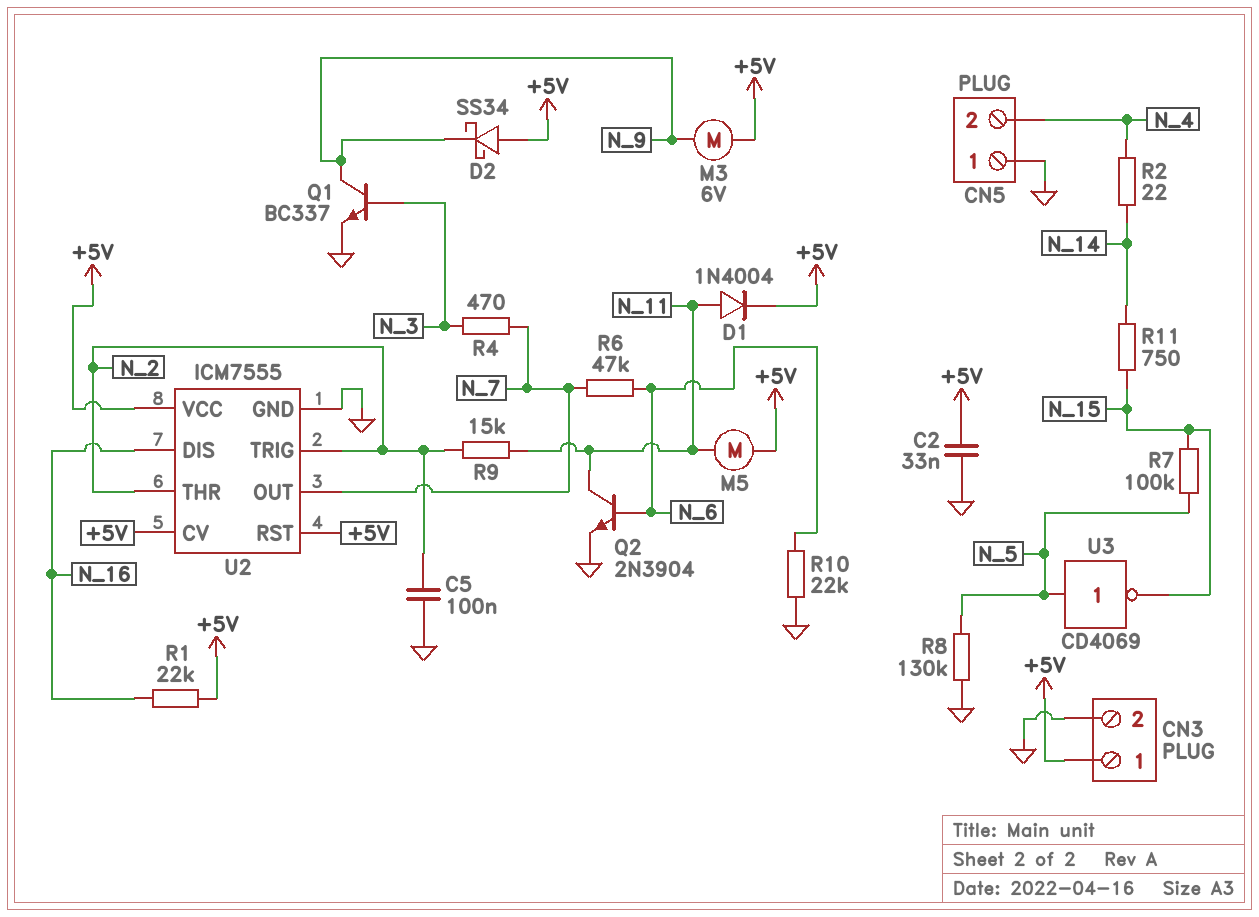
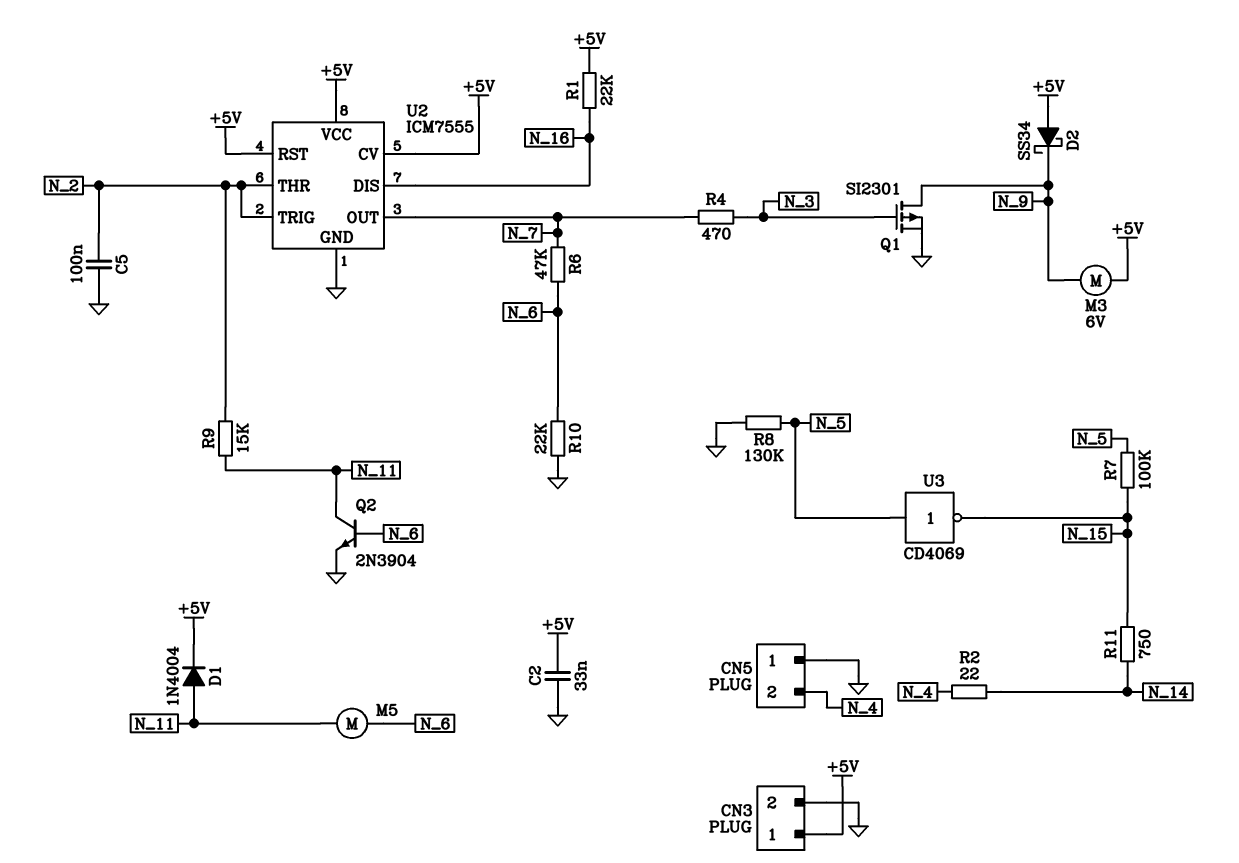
M5: motor (+5V, N_11) -> motor (N_6, N_11)
Q1: NPN BC337 (B N_3, C N_9, E GND) -> PMOS SI2301 (G N_3, D N_9, S GND)

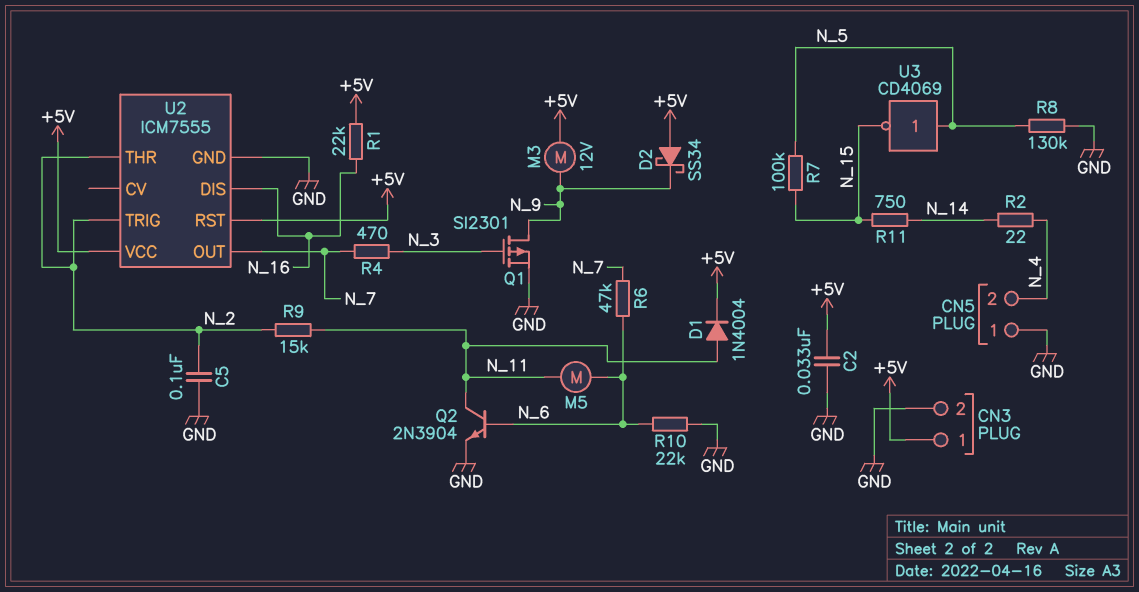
M3: motor 6V (+5V, N_9) -> motor 12V (+5V, N_9)
U2 pin CV: +5V -> none

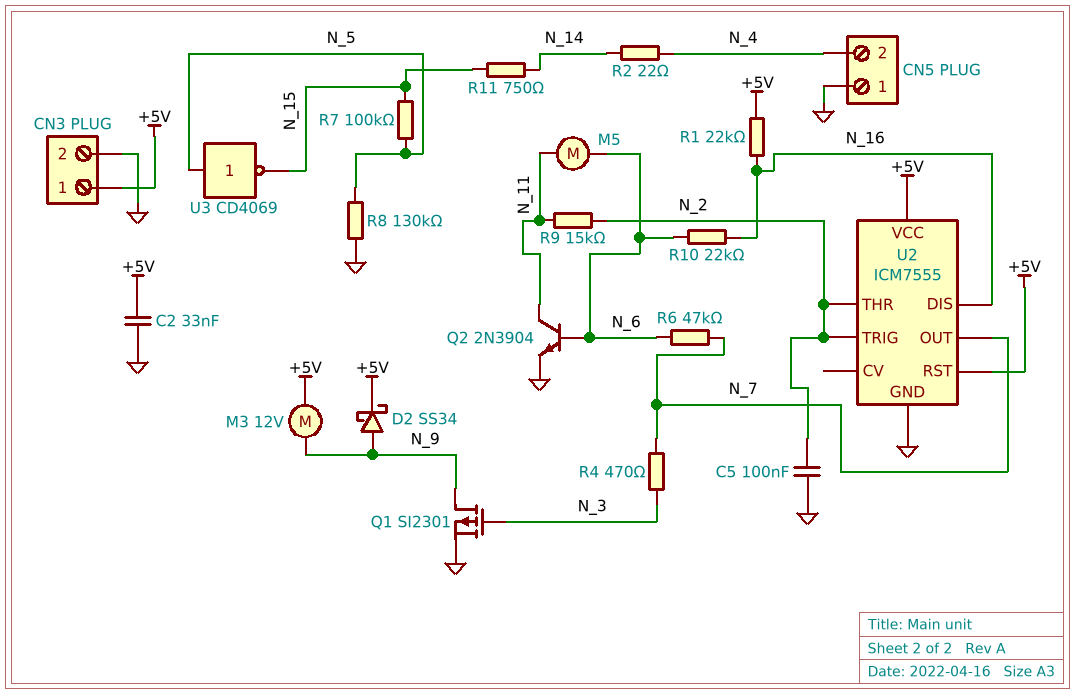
D1: diode 1N4004 (A N_11, K +5V) -> none
D2: schottky SS34 (A +5V, K N_9) -> schottky SS34 (A N_9, K +5V)
R10: 22k (GND, N_6) -> 22k (N_6, N_16)

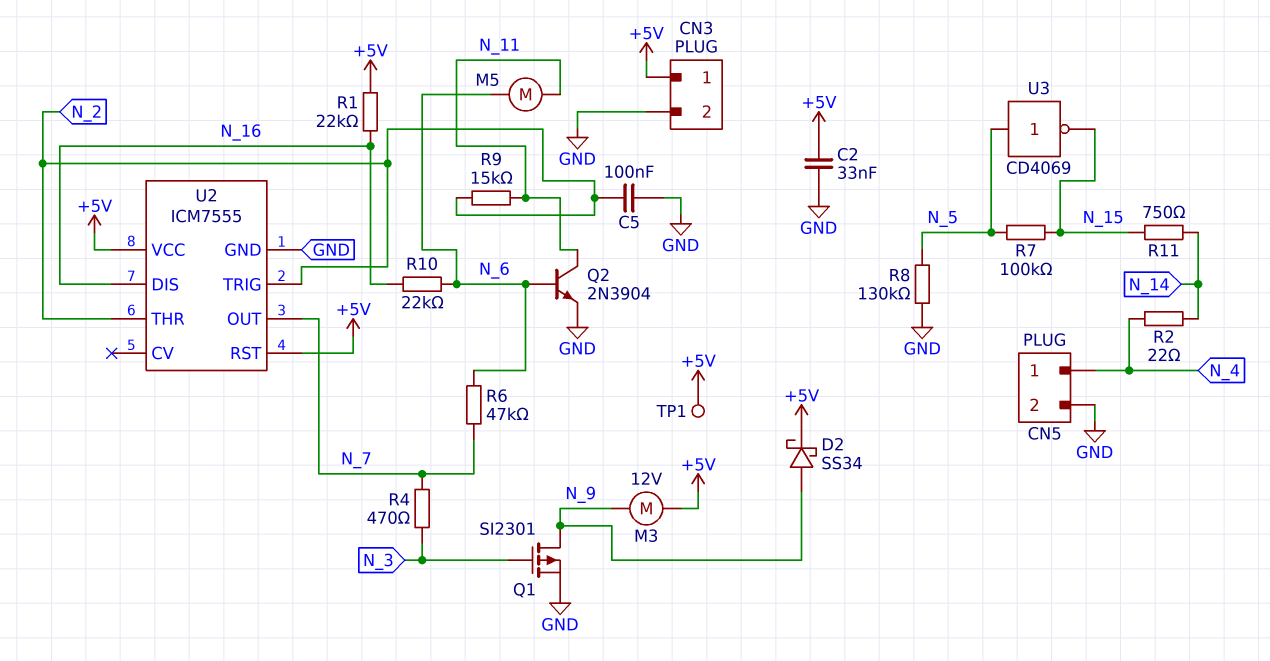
CN5 pin 1: GND -> N_4
CN5 pin 2: N_4 -> GND
TP1: none -> test point (+5V)

